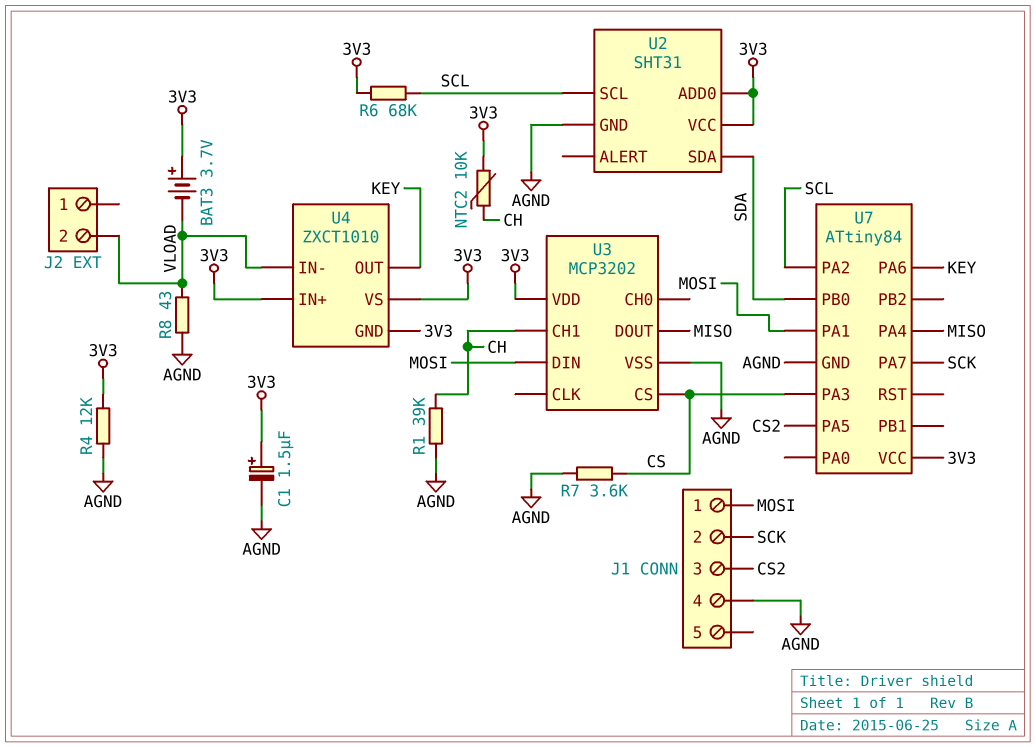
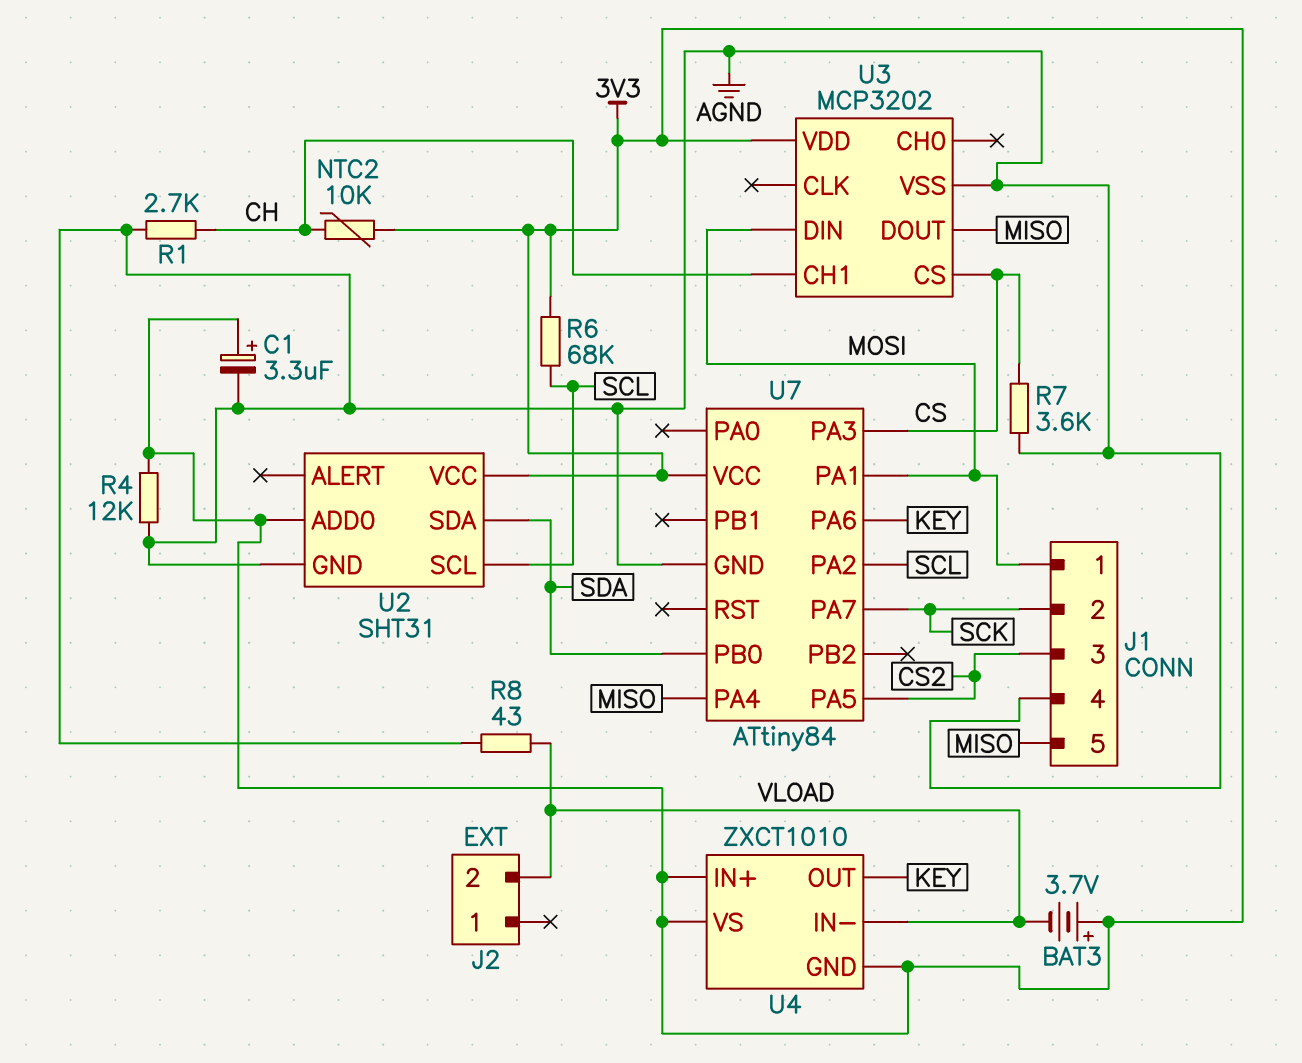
C1: 1.5uF (plus 3V3, minus AGND) -> 3.3uF (plus 3V3, minus AGND)
J1 pin 5: none -> MISO
R1: 39k (AGND, CH) -> 2.7k (AGND, CH)

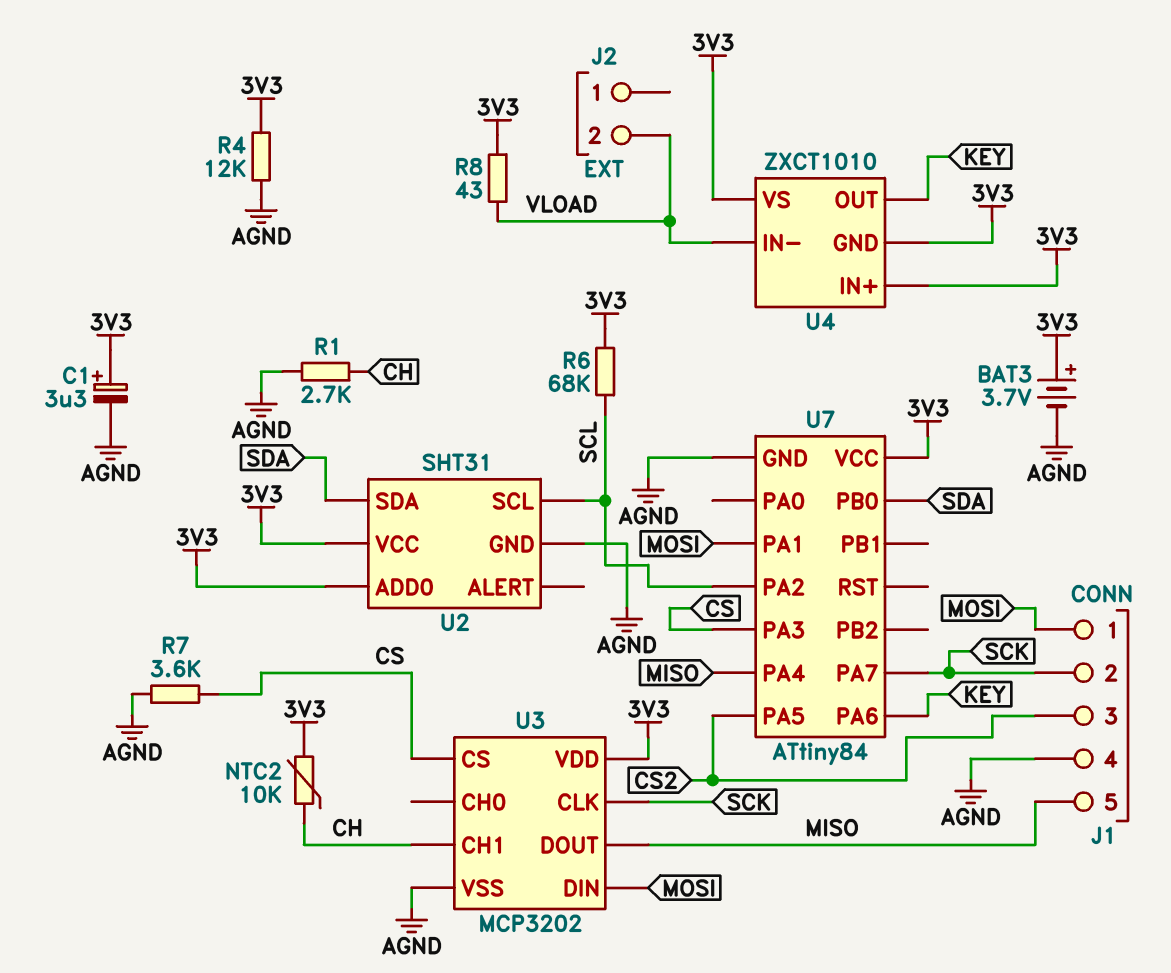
BAT3: 3.7V (plus 3V3, minus VLOAD) -> 3.7V (plus 3V3, minus AGND)
R8: 43 (AGND, VLOAD) -> 43 (3V3, VLOAD)
U3 pin CLK: none -> SCK

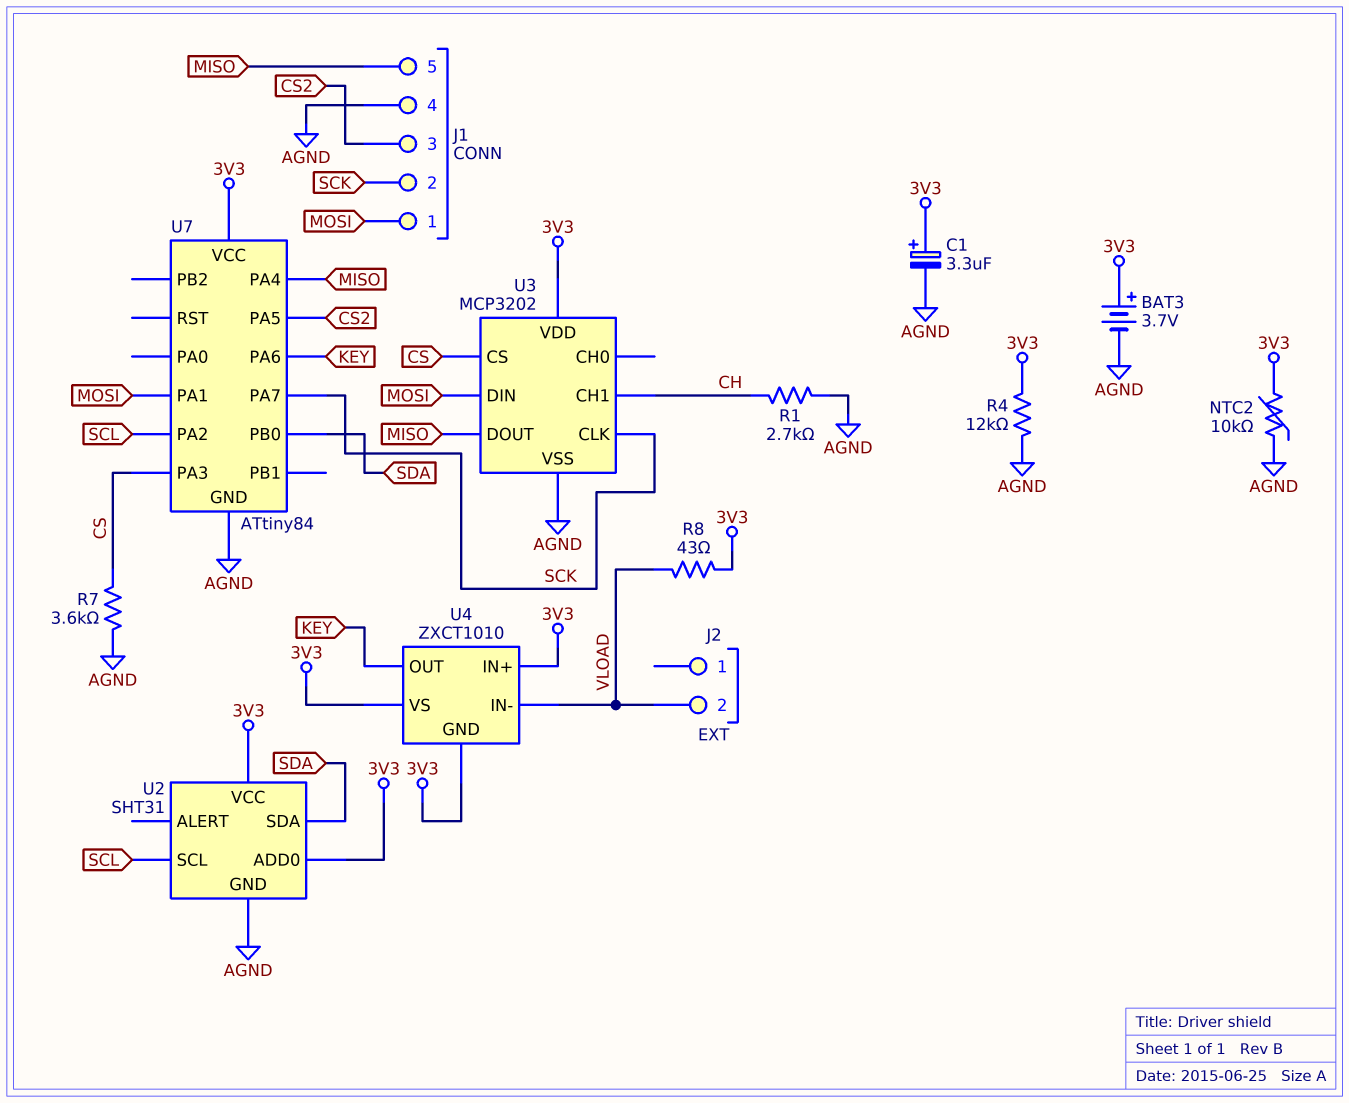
NTC2: 10k (3V3, CH) -> 10k (3V3, AGND)
R6: 68k (3V3, SCL) -> none

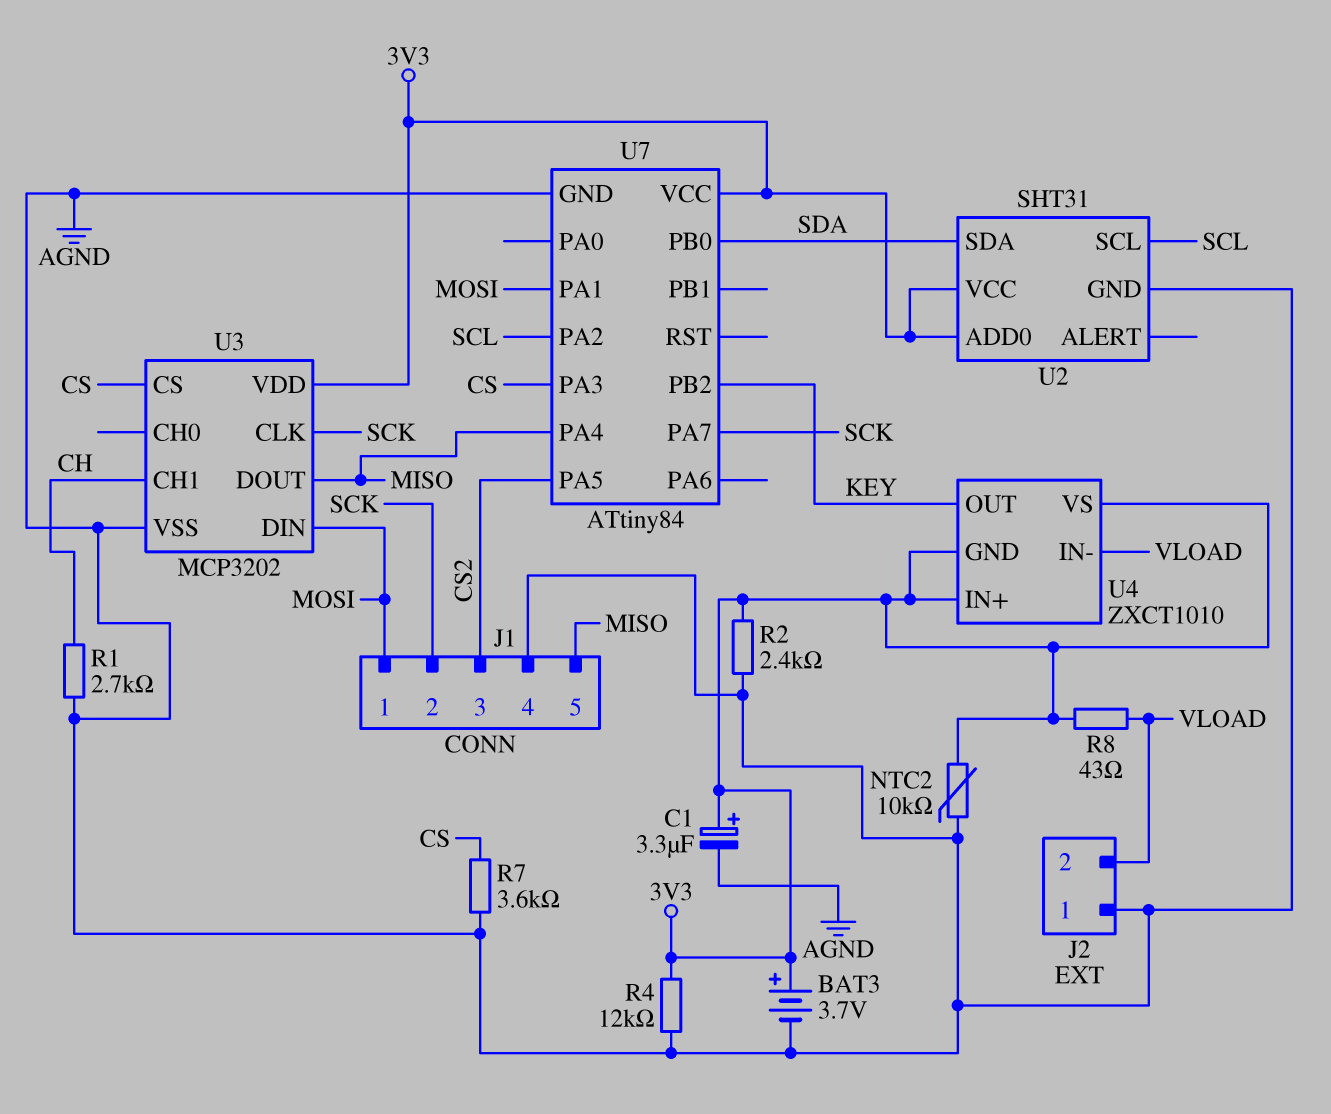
J2 pin 1: none -> AGND
R2: none -> 2.4k (3V3, AGND)
U7 pin PA6: KEY -> none
U7 pin PB2: none -> KEY

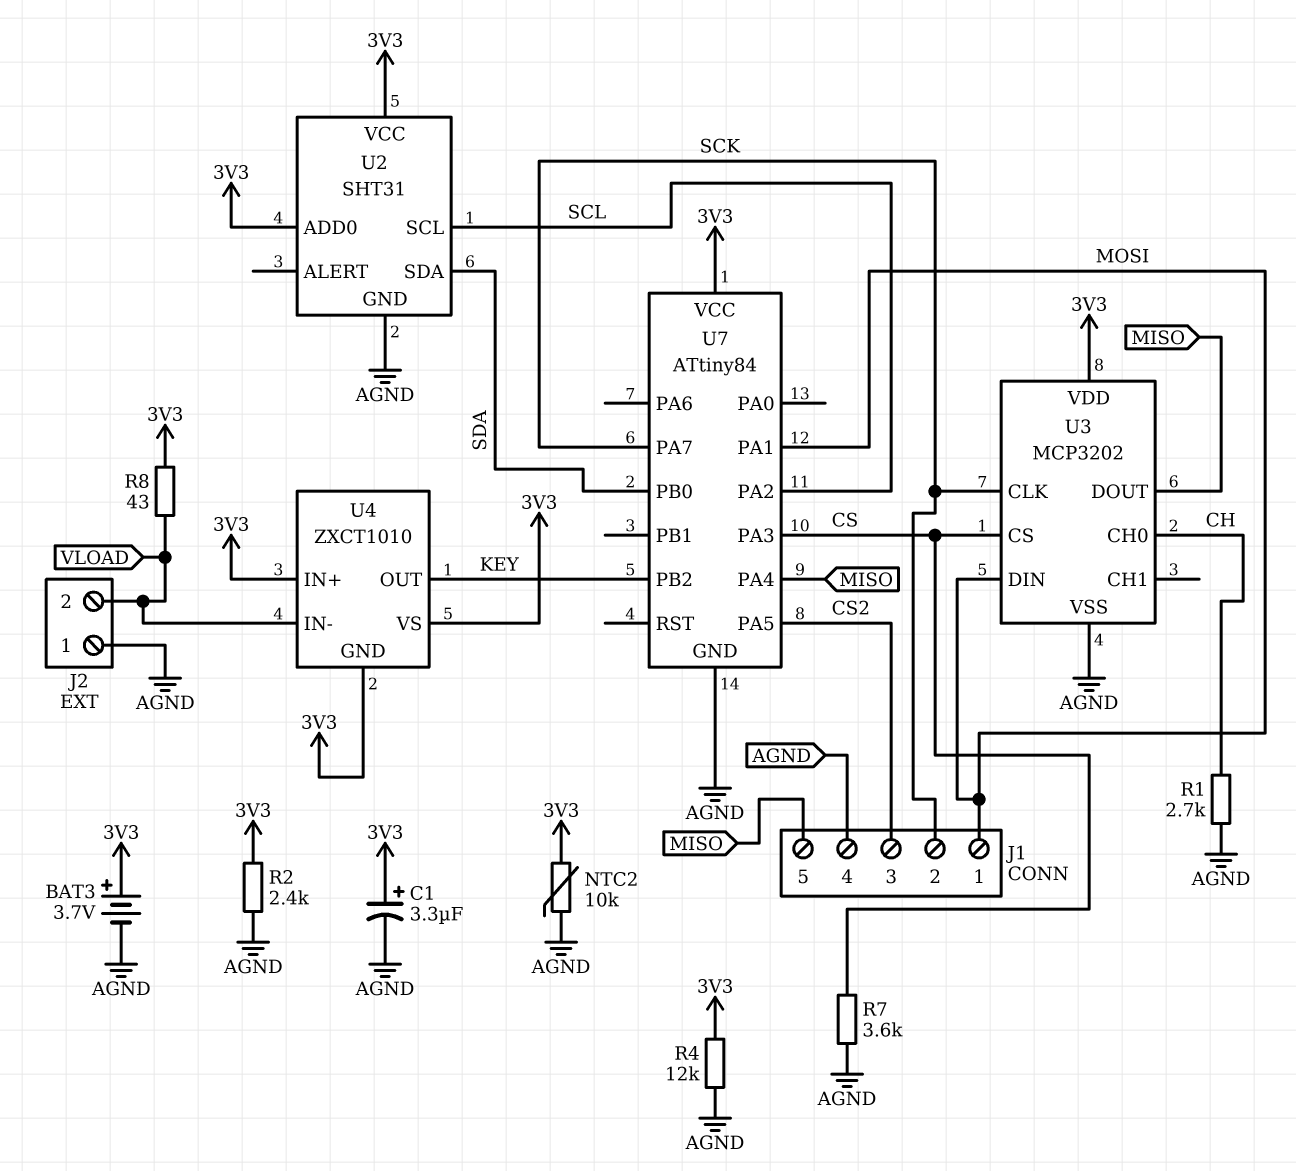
U3 pin CH0: none -> CH
U3 pin CH1: CH -> none

